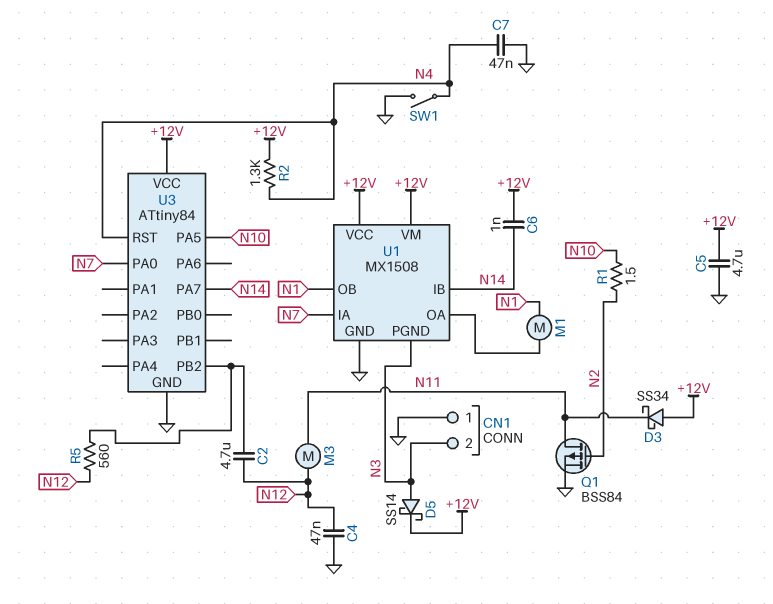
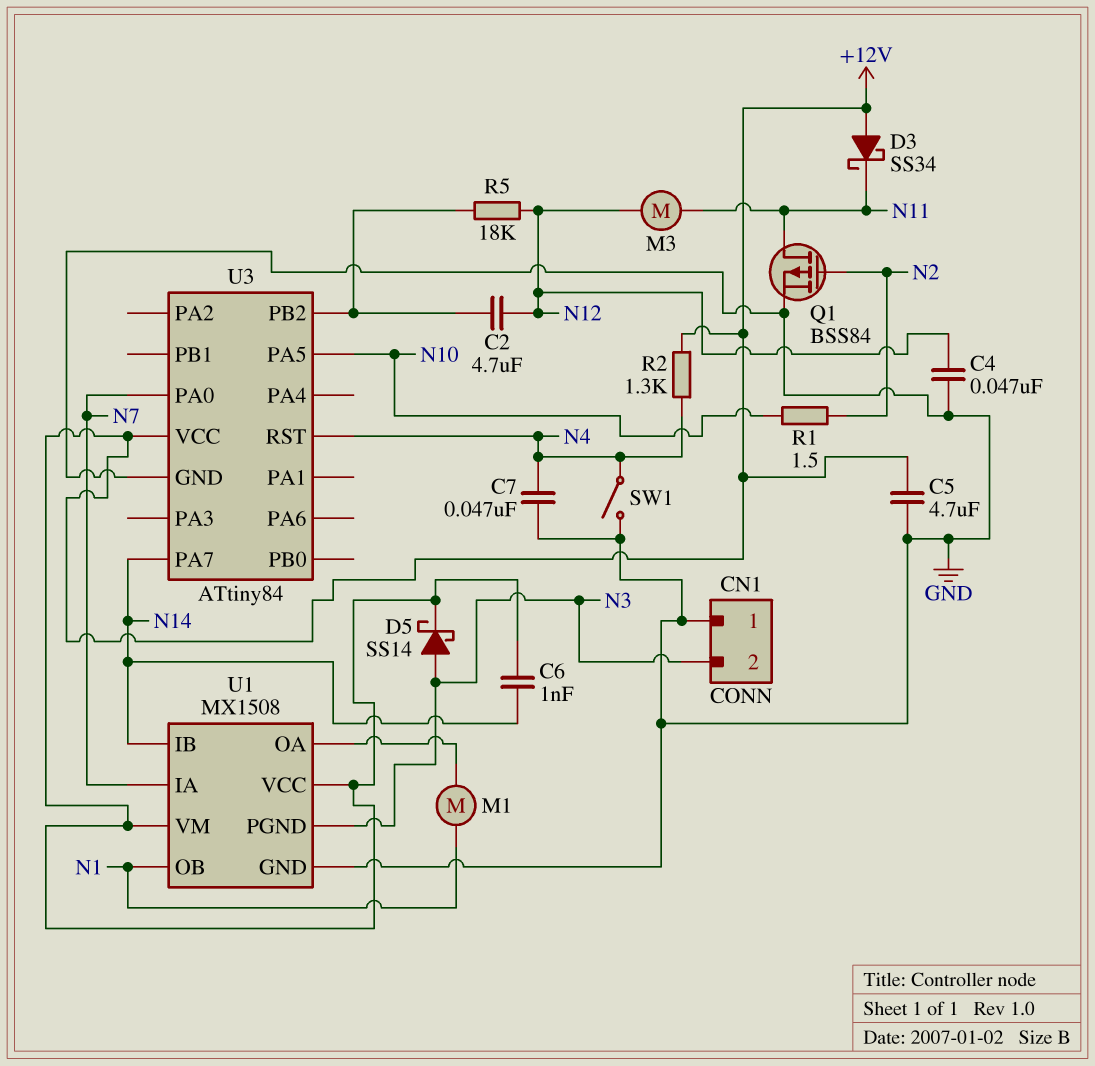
R5: 560 (N12, U3/PB2) -> 18k (N12, U3/PB2)

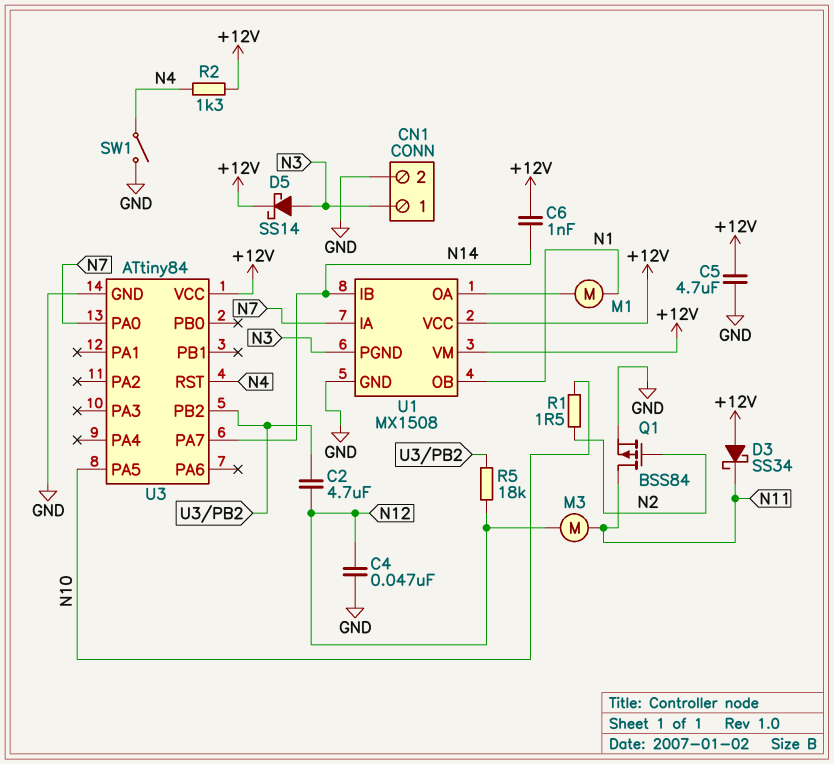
C7: 47nF (GND, N4) -> none
CN1 pin 1: GND -> N3
CN1 pin 2: N3 -> GND

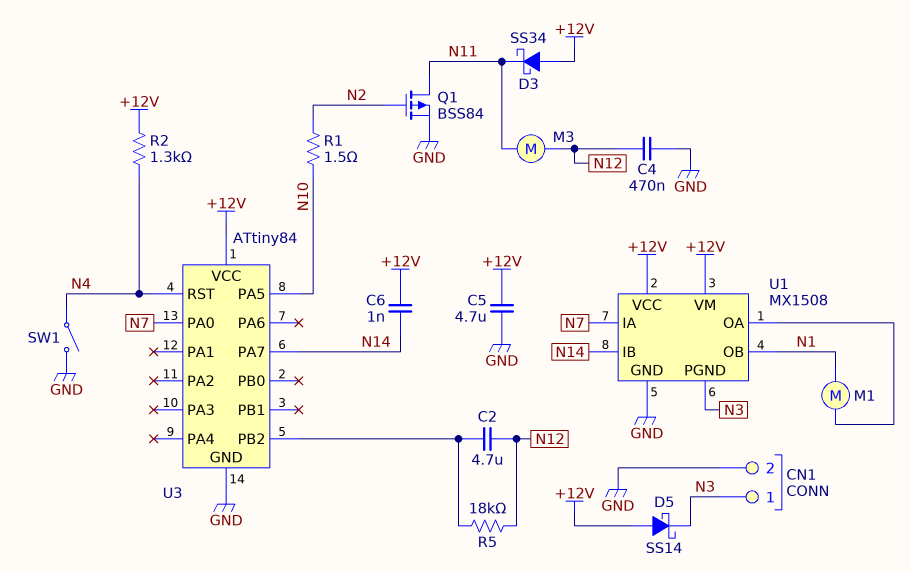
C4: 47nF (GND, N12) -> 470nF (GND, N12)
D5: schottky SS14 (A N3, K +12V) -> schottky SS14 (A +12V, K N3)

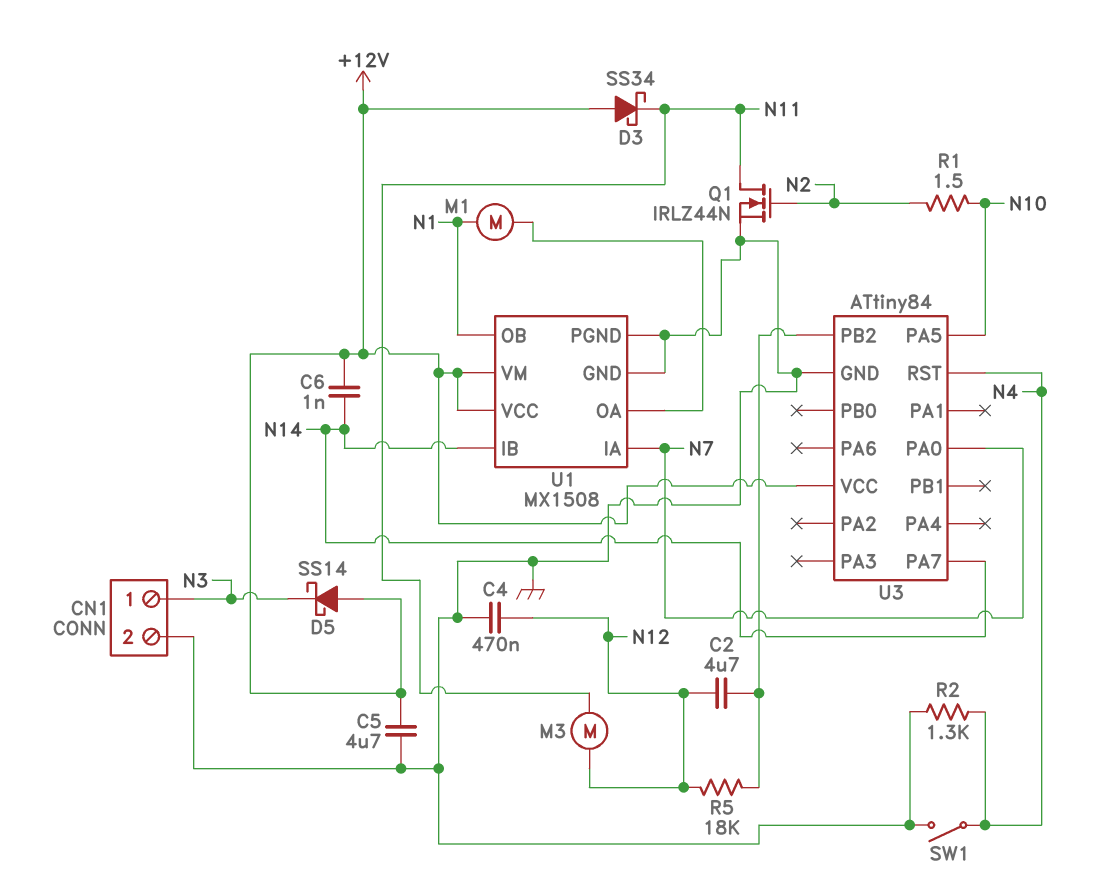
Q1: PMOS BSS84 (G N2, D N11, S GND) -> NMOS IRLZ44N (G N2, D N11, S GND)
R2: 1.3k (+12V, N4) -> 1.3k (GND, N4)
U1 pin PGND: N3 -> GND

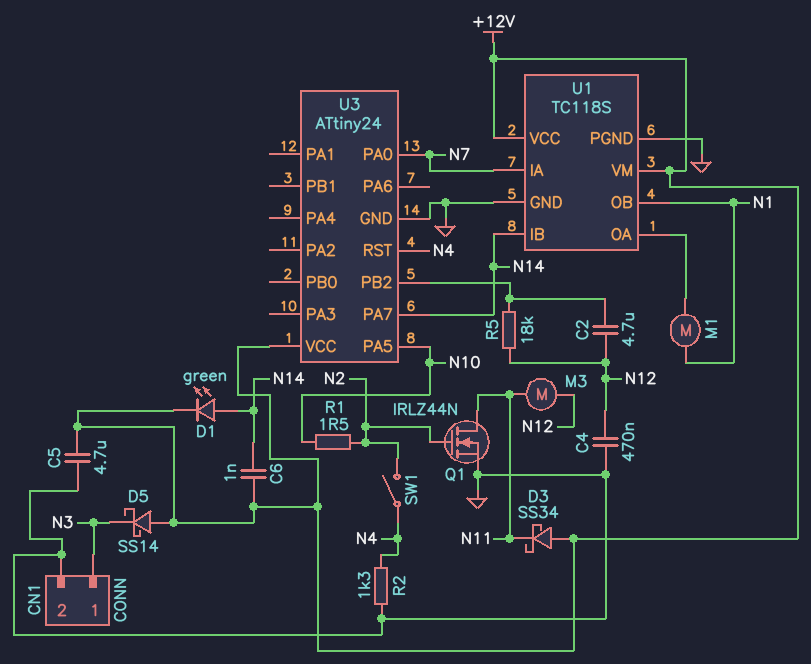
D1: none -> LED green (A N14, K +12V)
SW1: switch (GND, N4) -> switch (N2, N4)
U1: MX1508 -> TC118S
U3: ATtiny84 -> ATtiny24

